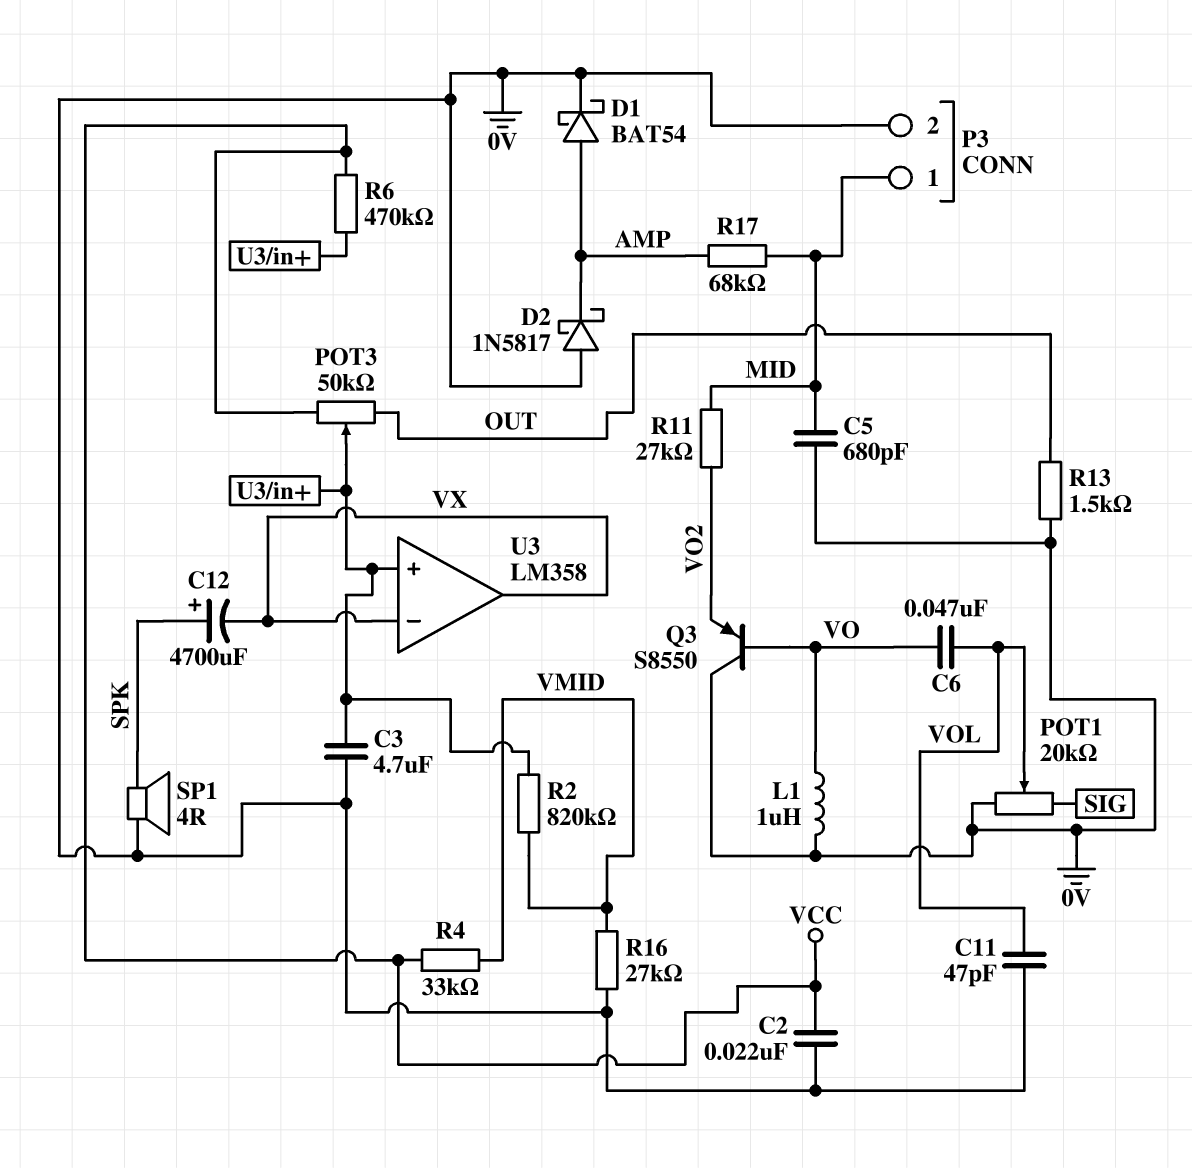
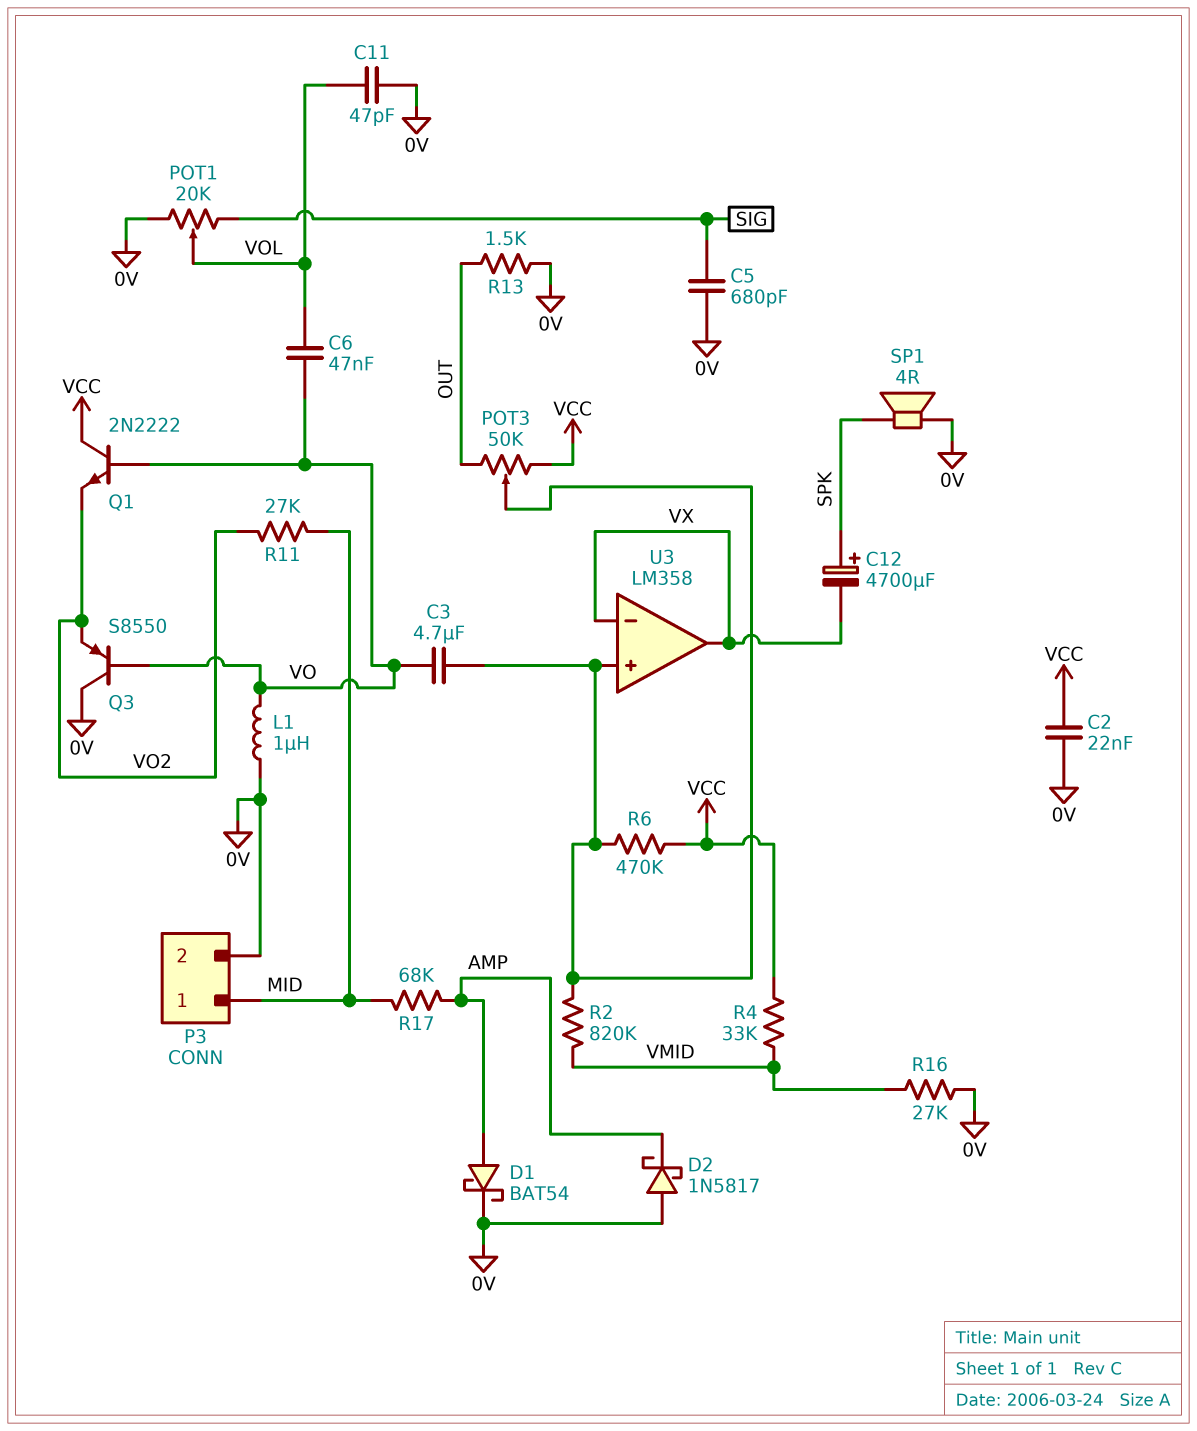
C3: 4.7uF (0V, U3/in+) -> 4.7uF (U3/in+, VO)
C5: 680pF (0V, MID) -> 680pF (0V, SIG)
Q1: none -> NPN 2N2222 (B VO, C VCC, E VO2)

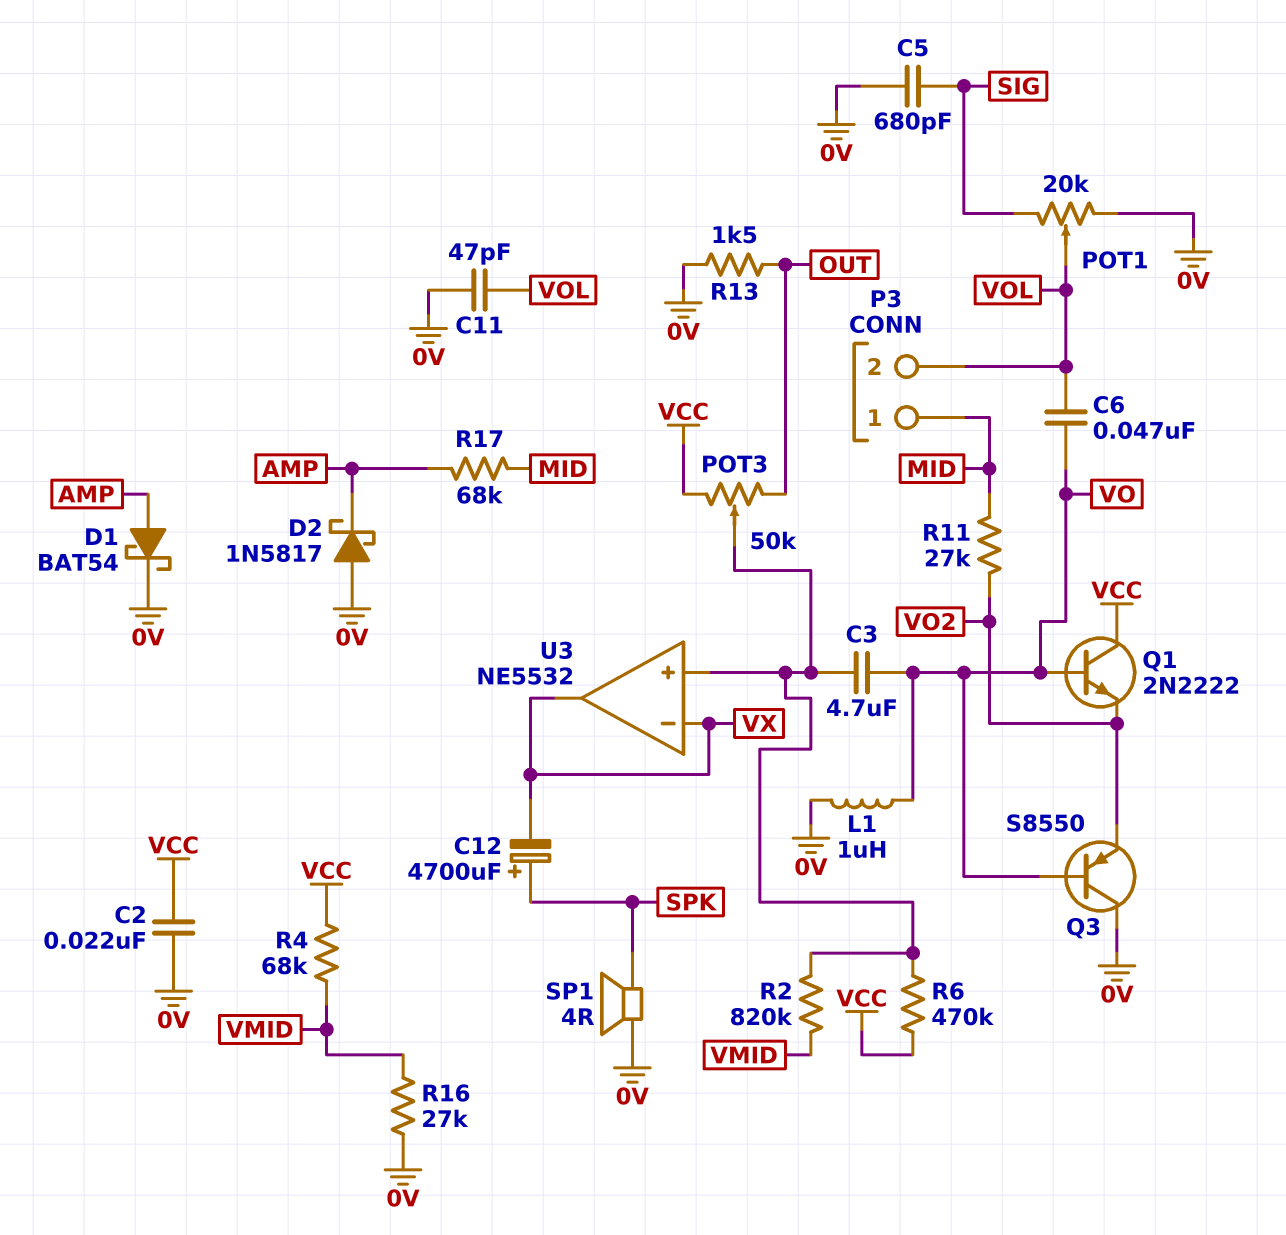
P3 pin 2: 0V -> VOL
R4: 33k (VCC, VMID) -> 68k (VCC, VMID)
U3: LM358 -> NE5532

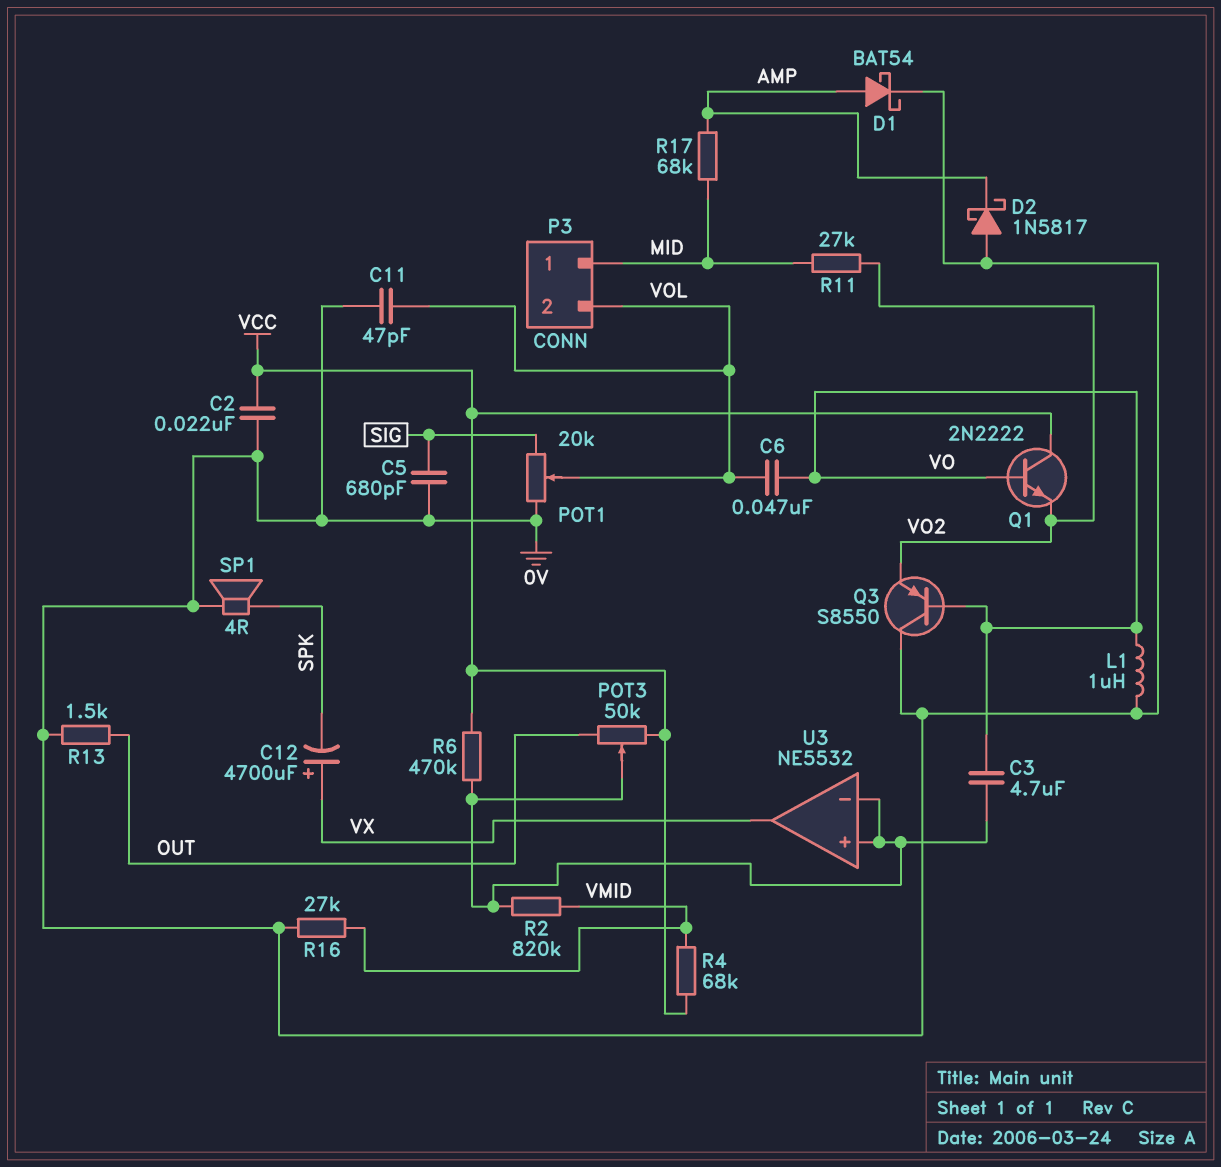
C12: 4700uF (plus SPK, minus VX) -> 4700uF (plus VX, minus SPK)
U3 pin in-: VX -> U3/in+

